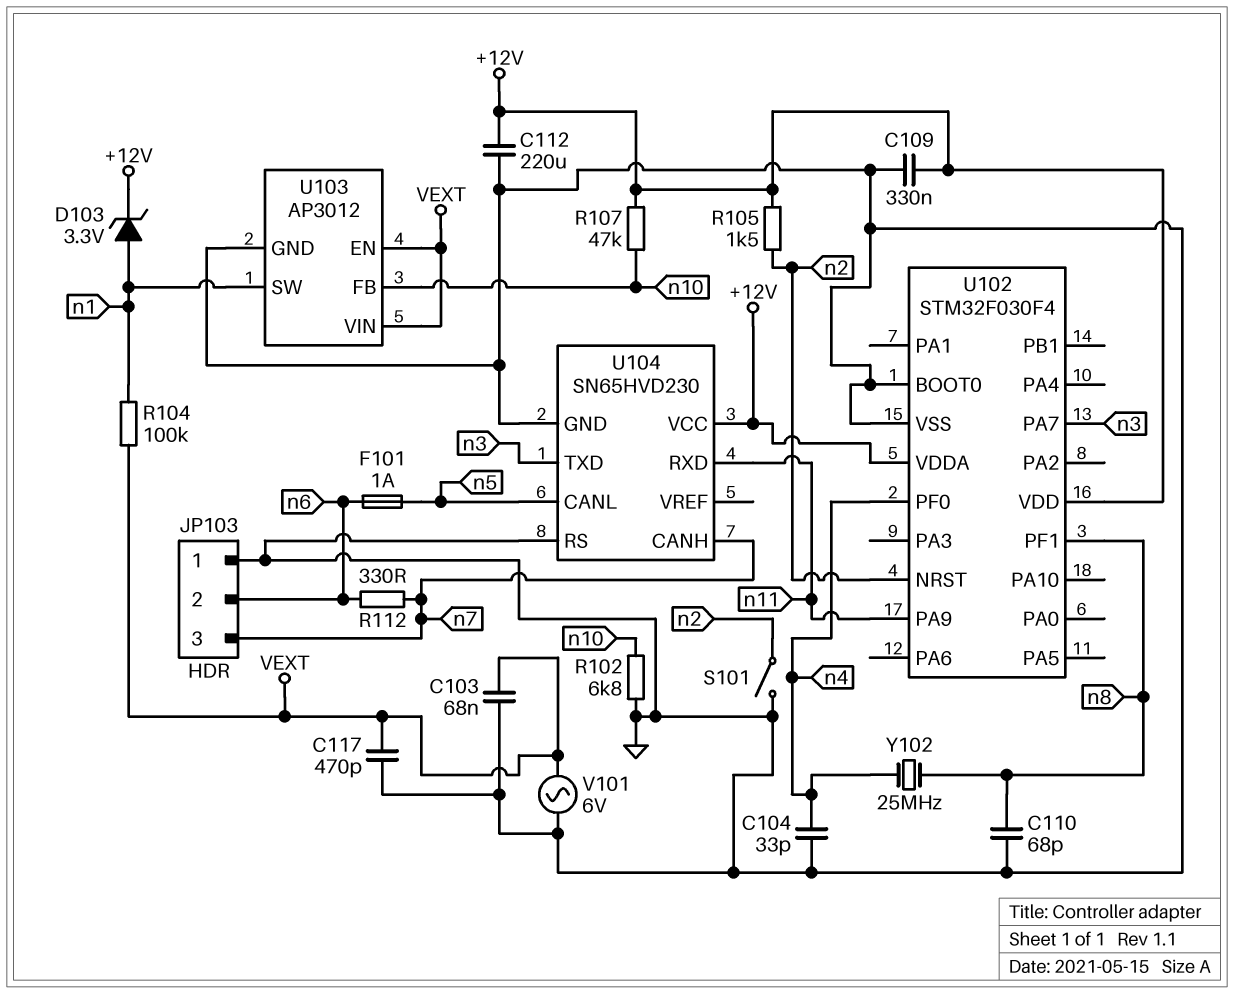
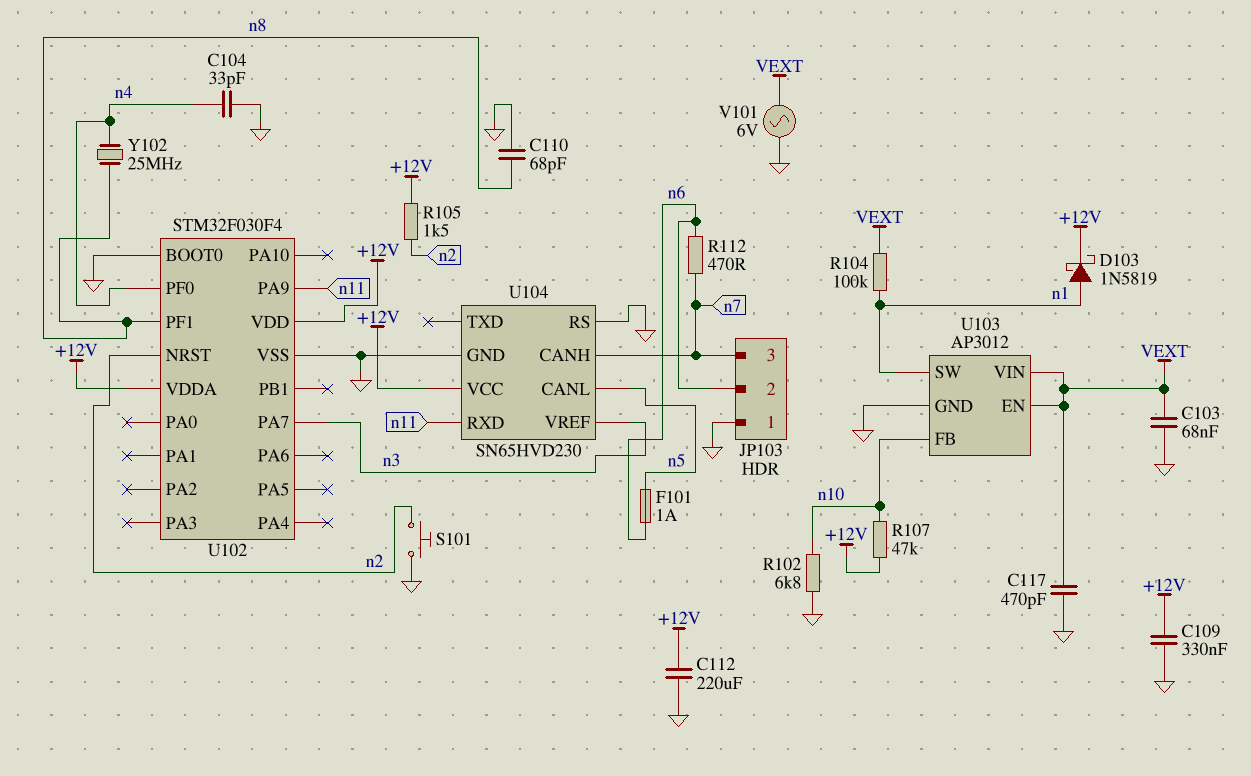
D103: zener 3.3V (A n1, K +12V) -> schottky 1N5819 (A n1, K +12V)
R112: 330 (n6, n7) -> 470 (n6, n7)
S101: switch (GND, n2) -> button (GND, n2)
U104 pin TXD: n3 -> none
U104 pin VREF: none -> n3

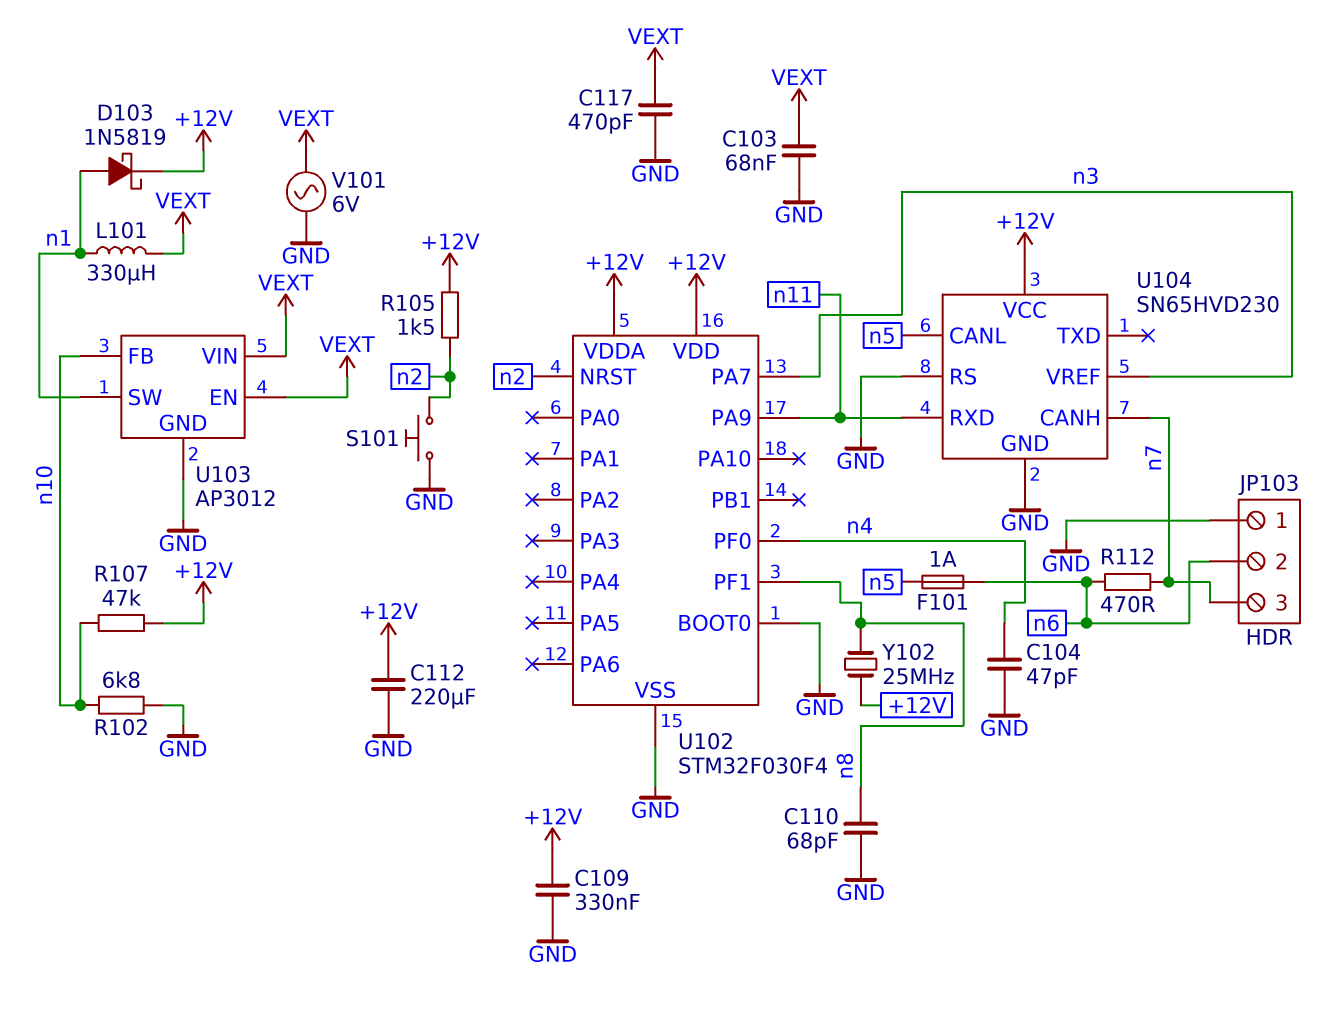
C104: 33pF (GND, n4) -> 47pF (GND, n4)
L101: none -> 330uH (VEXT, n1)
R104: 100k (VEXT, n1) -> none
Y102: 25MHz (n4, n8) -> 25MHz (+12V, n8)

